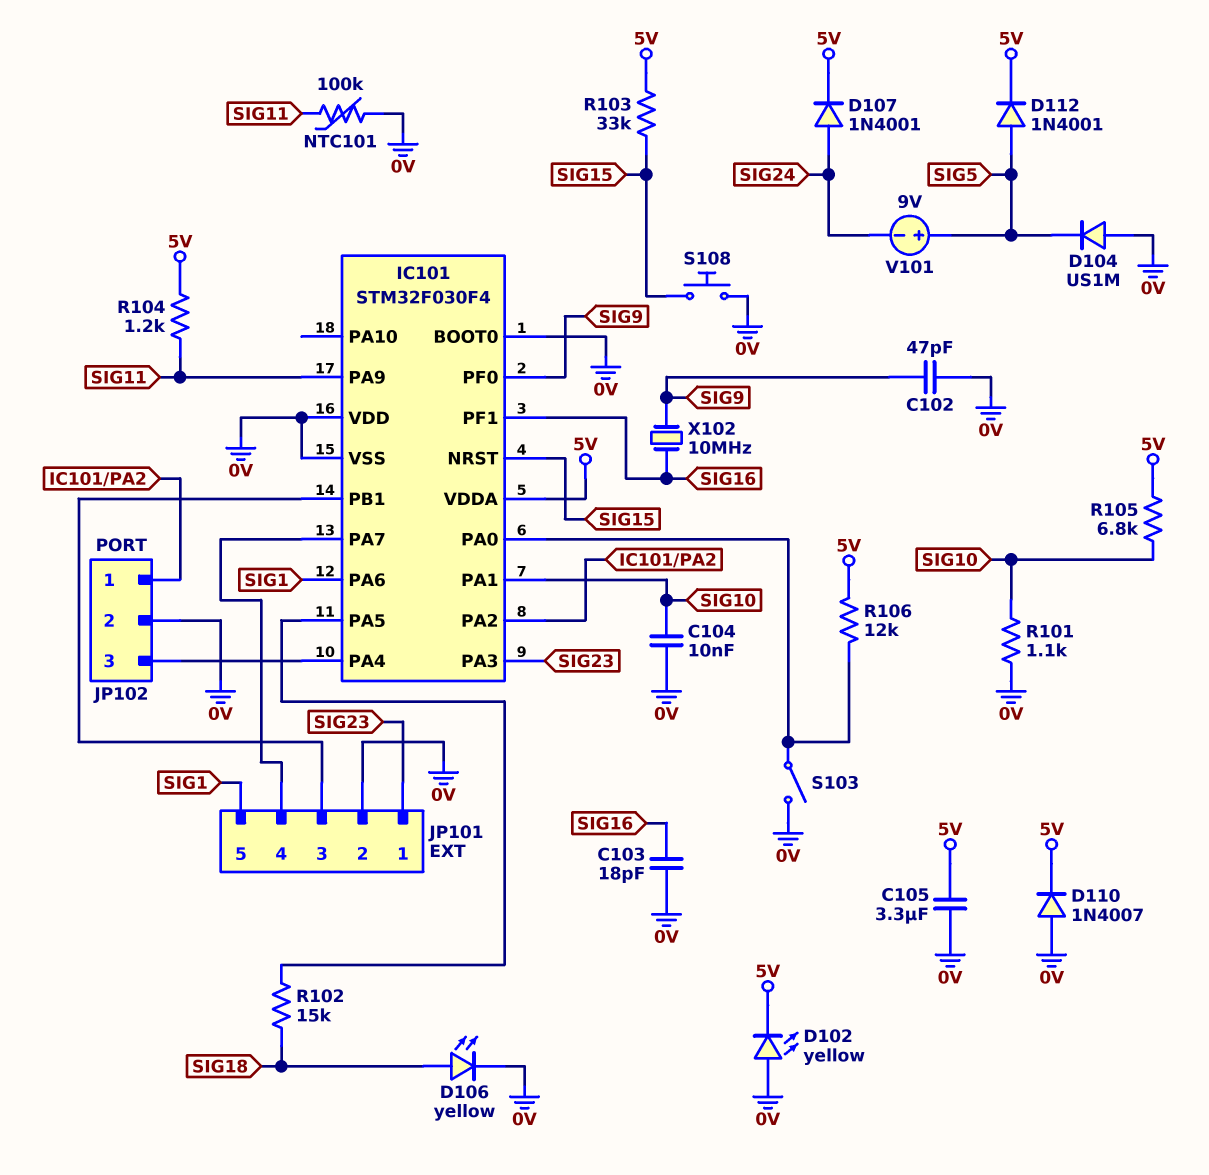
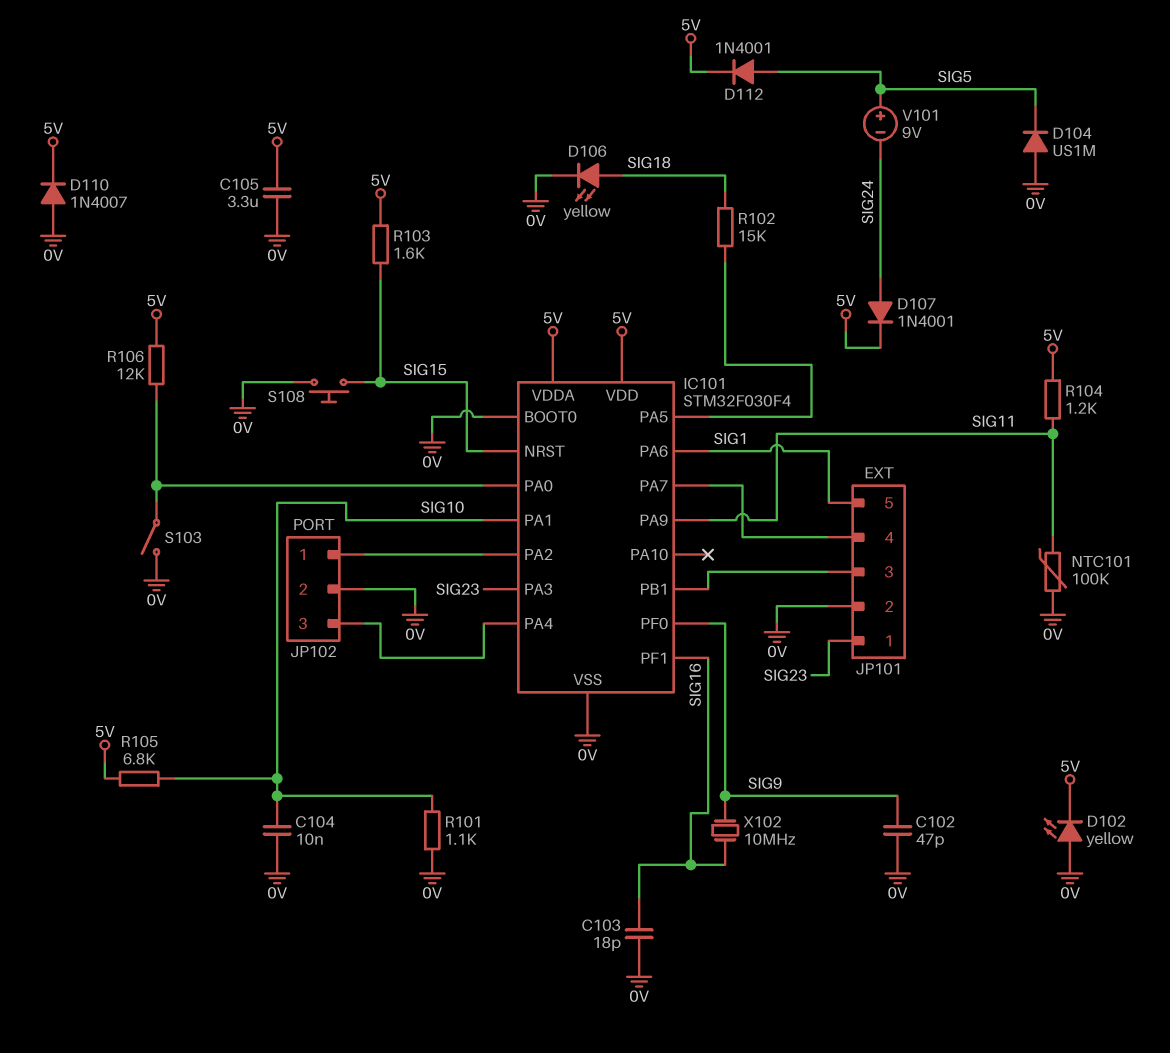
IC101 pin VDD: 0V -> 5V
R103: 33k (5V, SIG15) -> 1.6k (5V, SIG15)

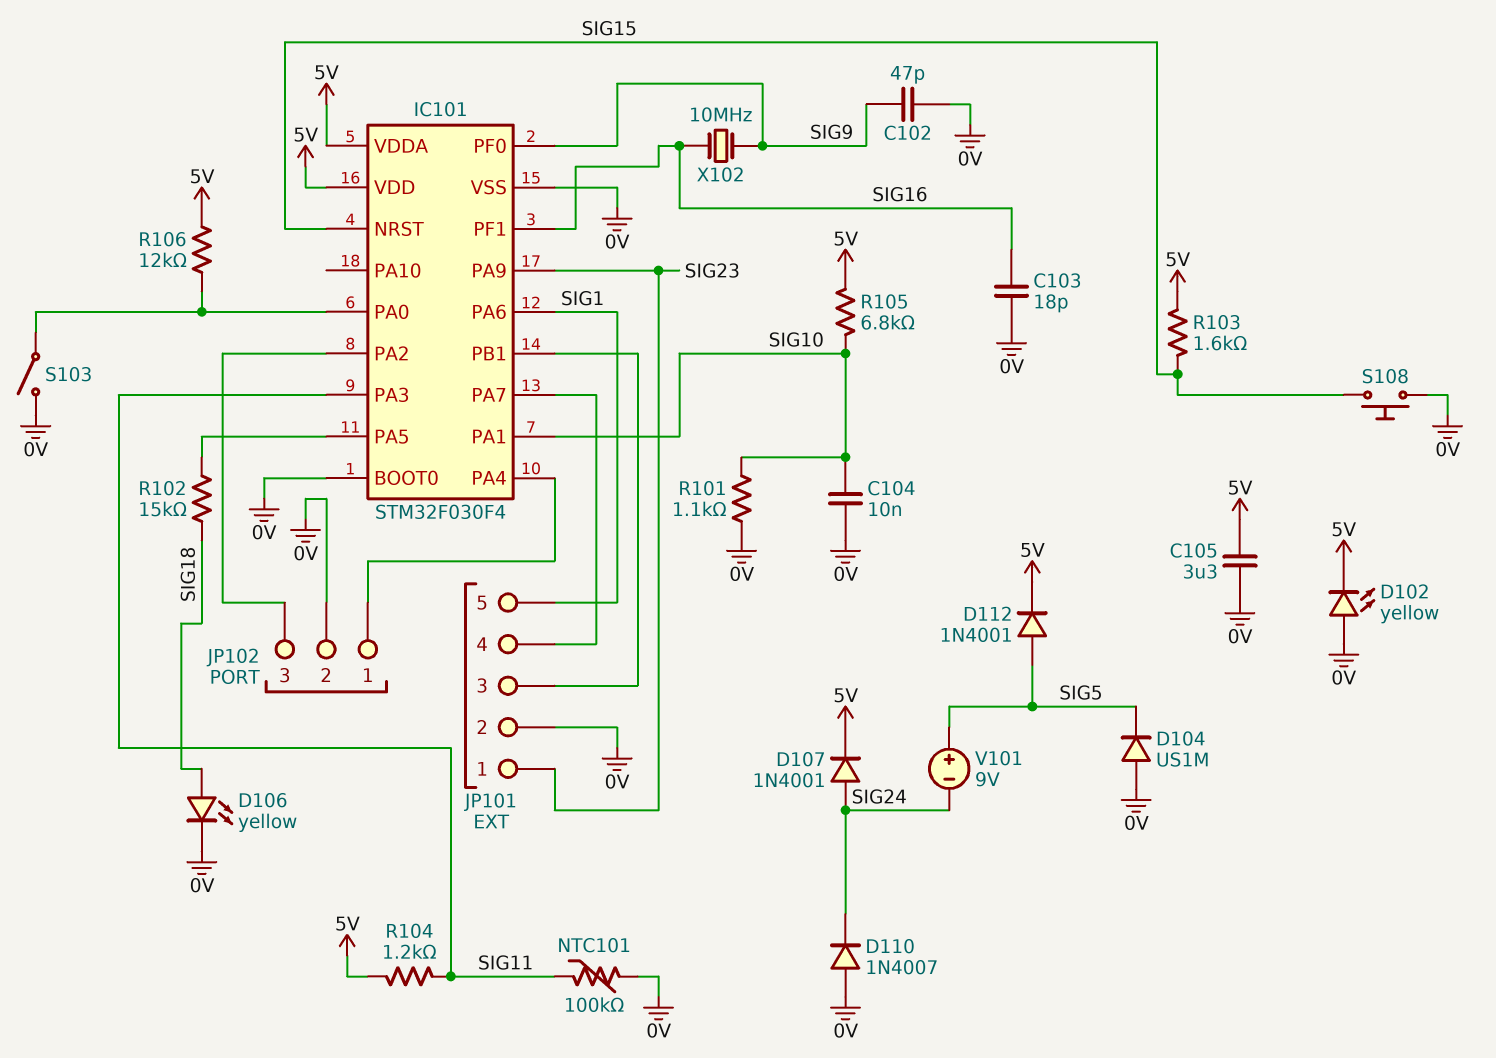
D110: diode 1N4007 (A 0V, K 5V) -> diode 1N4007 (A 0V, K SIG24)
IC101 pin PA3: SIG23 -> SIG11
IC101 pin PA9: SIG11 -> SIG23
JP102 pin 1: IC101/PA2 -> IC101/PA4
JP102 pin 3: IC101/PA4 -> IC101/PA2

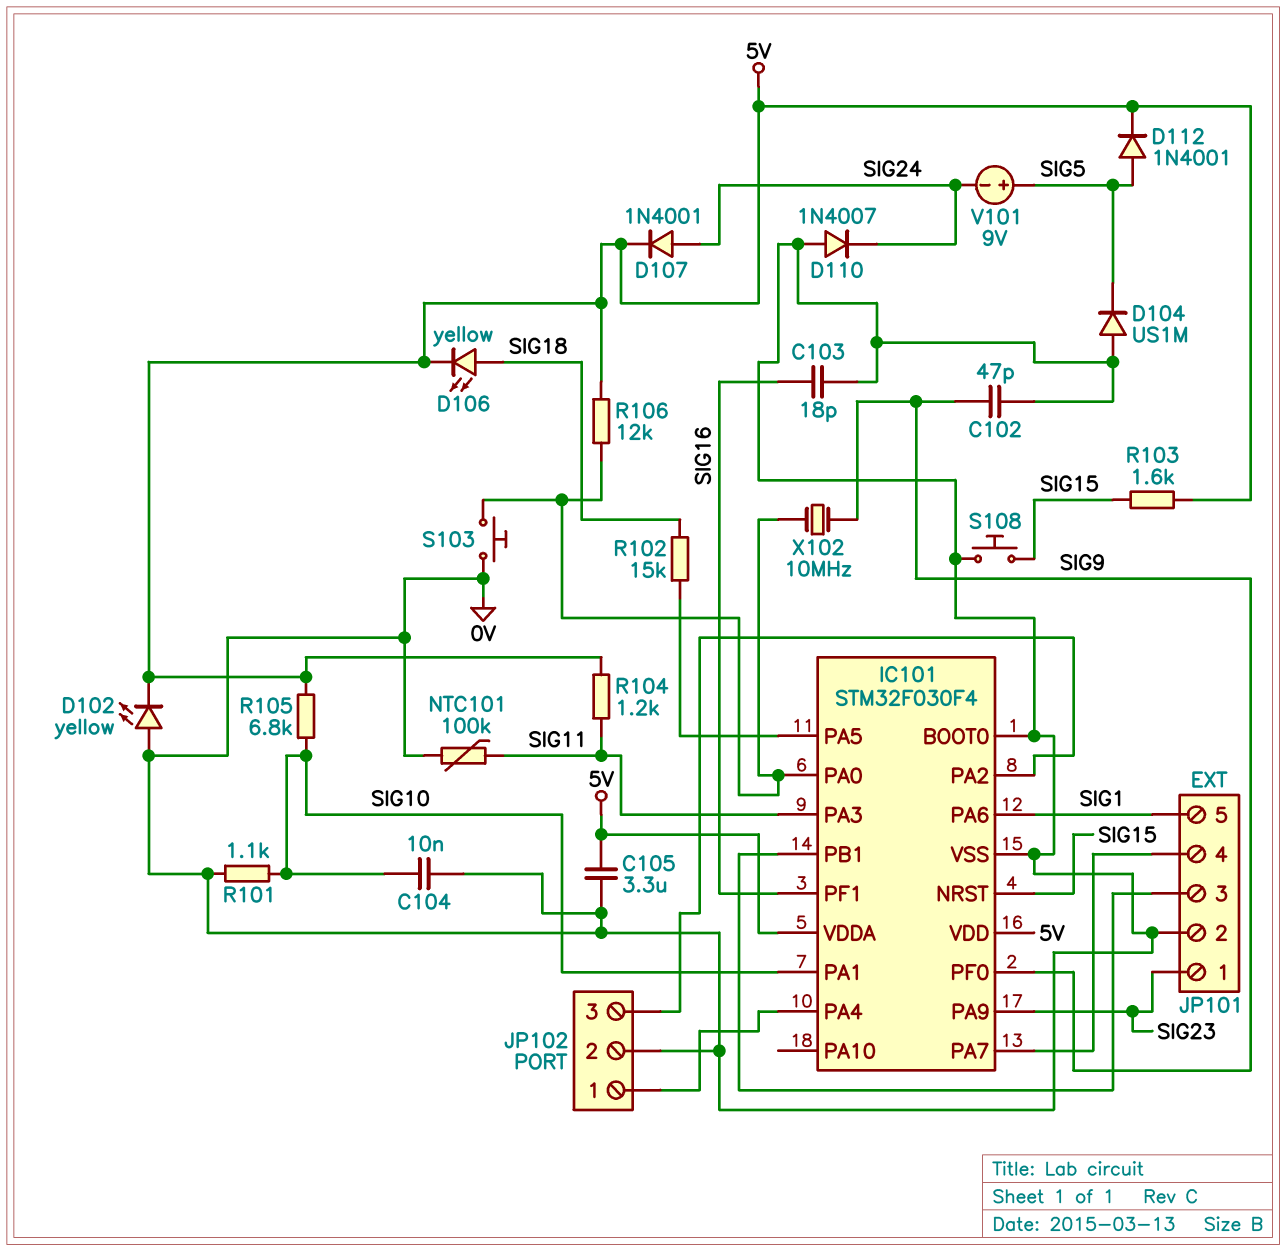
D106: LED yellow (A SIG18, K 0V) -> LED yellow (A SIG18, K 5V)
S103: switch (0V, IC101/PA0) -> button (0V, IC101/PA0)
X102: 10MHz (SIG9, SIG16) -> 10MHz (IC101/PA0, SIG9)

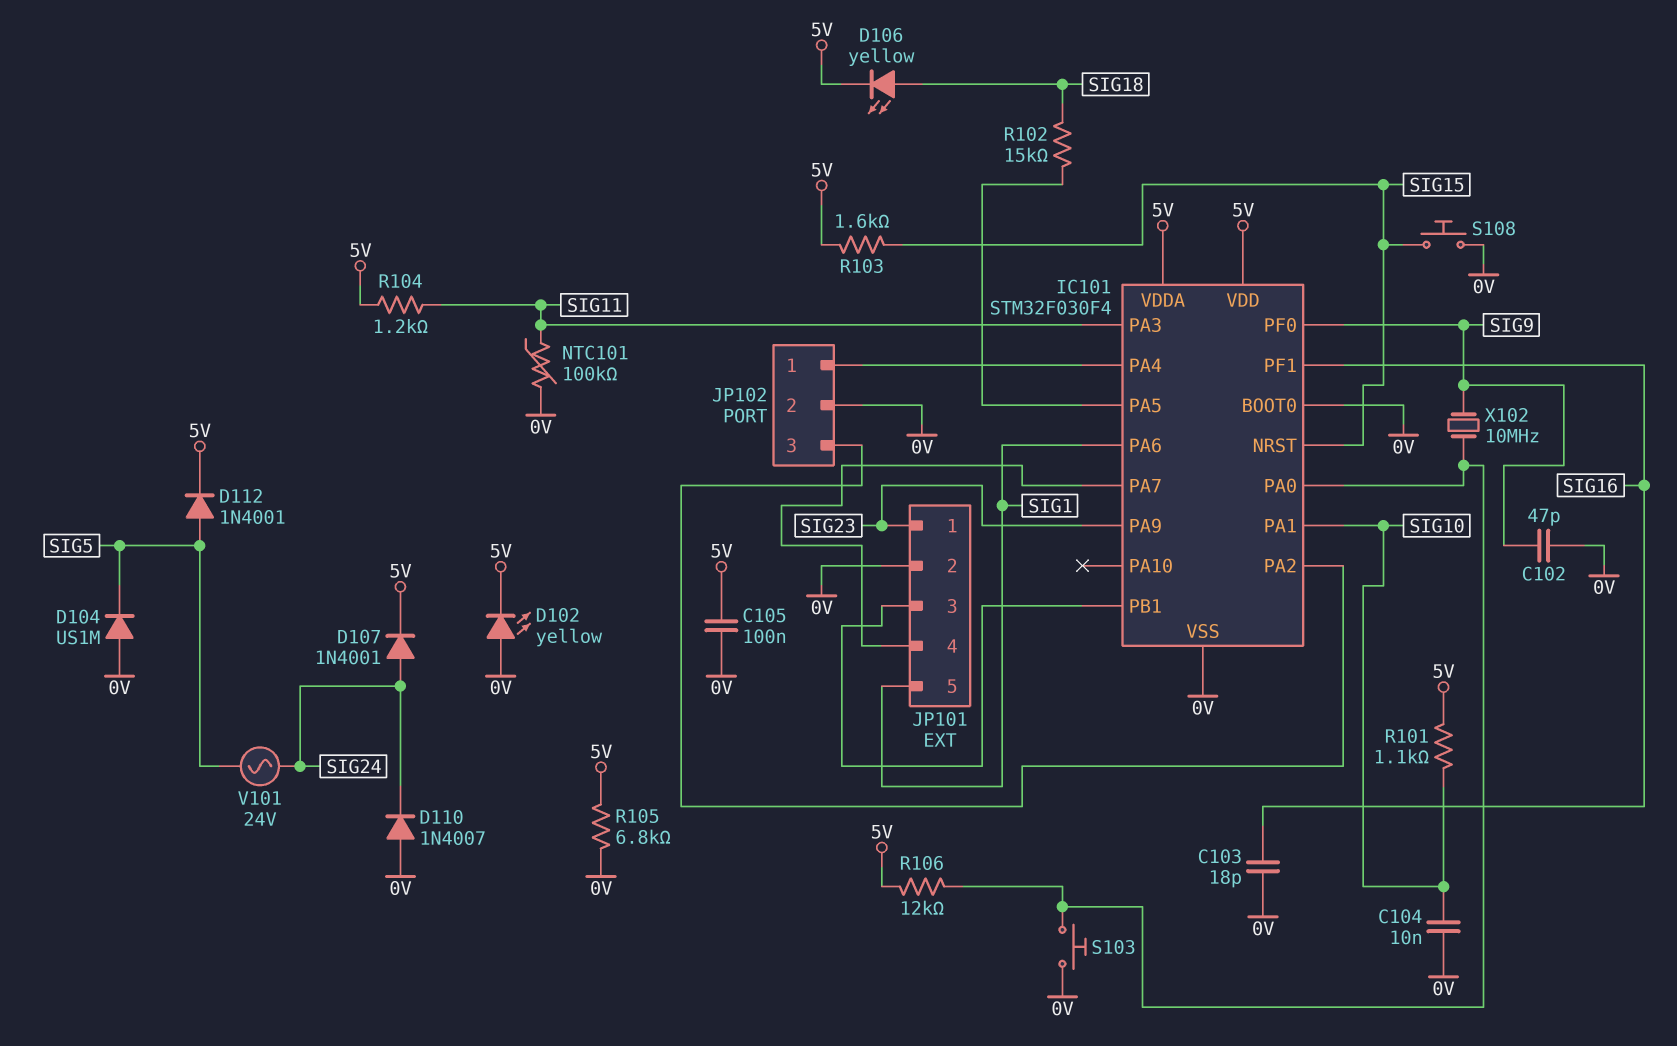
C105: 3.3uF (0V, 5V) -> 100nF (0V, 5V)
R101: 1.1k (0V, SIG10) -> 1.1k (5V, SIG10)
R105: 6.8k (5V, SIG10) -> 6.8k (0V, 5V)
V101: 9V (plus SIG5, minus SIG24) -> AC 24V (SIG5, SIG24)

